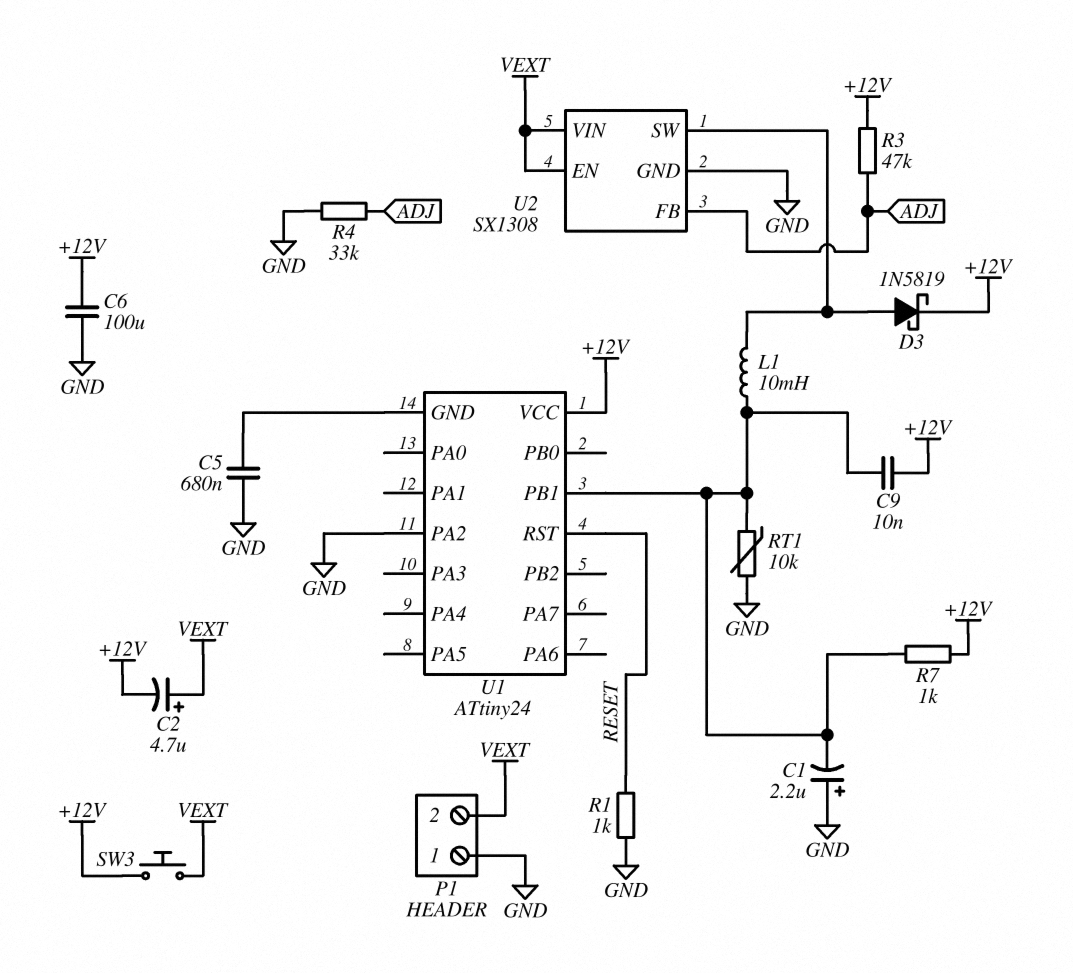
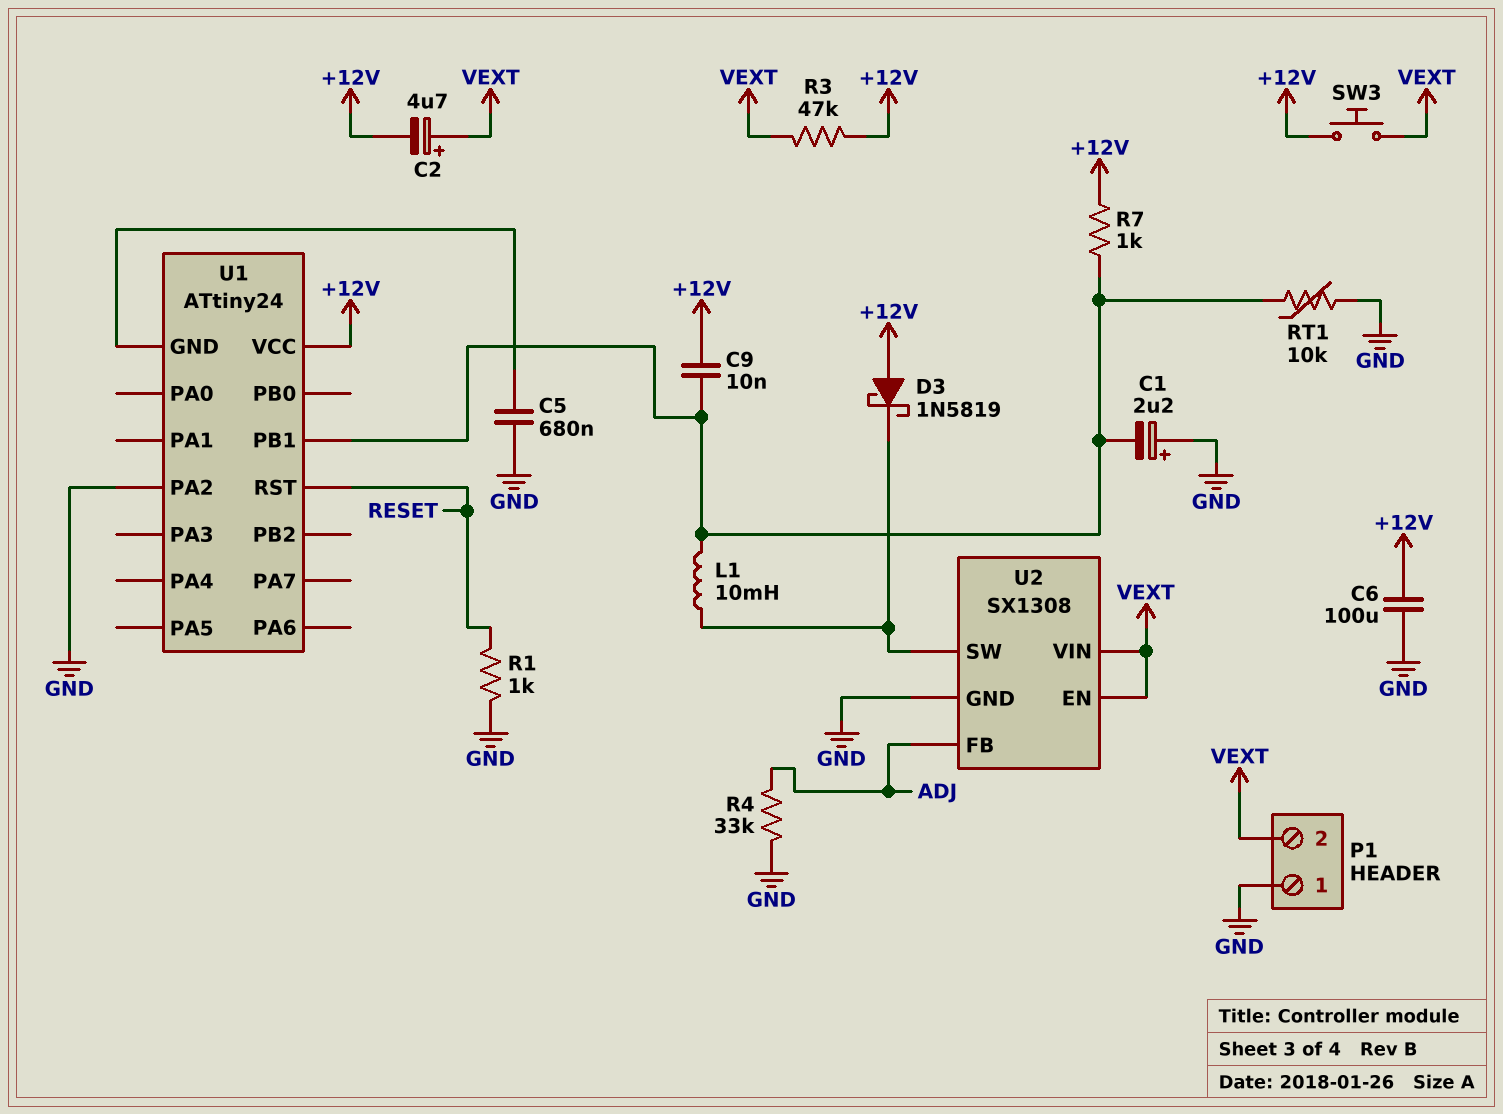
D3: schottky 1N5819 (A U2/SW, K +12V) -> schottky 1N5819 (A +12V, K U2/SW)
R3: 47k (+12V, ADJ) -> 47k (+12V, VEXT)

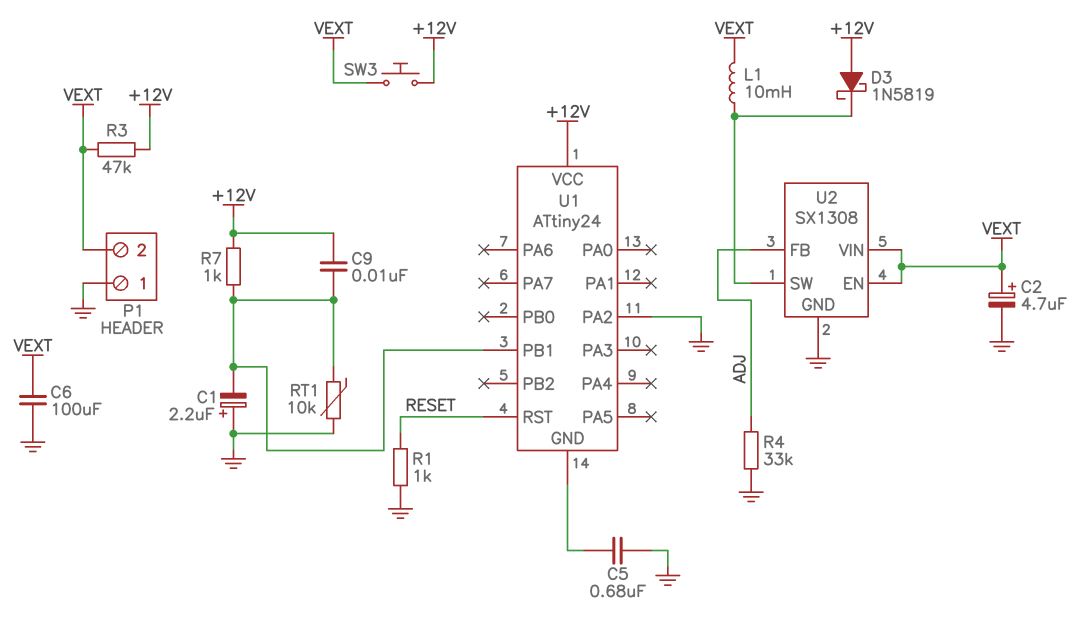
C2: 4.7uF (plus VEXT, minus +12V) -> 4.7uF (plus VEXT, minus GND)
C6: 100uF (+12V, GND) -> 100uF (GND, VEXT)
L1: 10mH (U1/PB1, U2/SW) -> 10mH (U2/SW, VEXT)

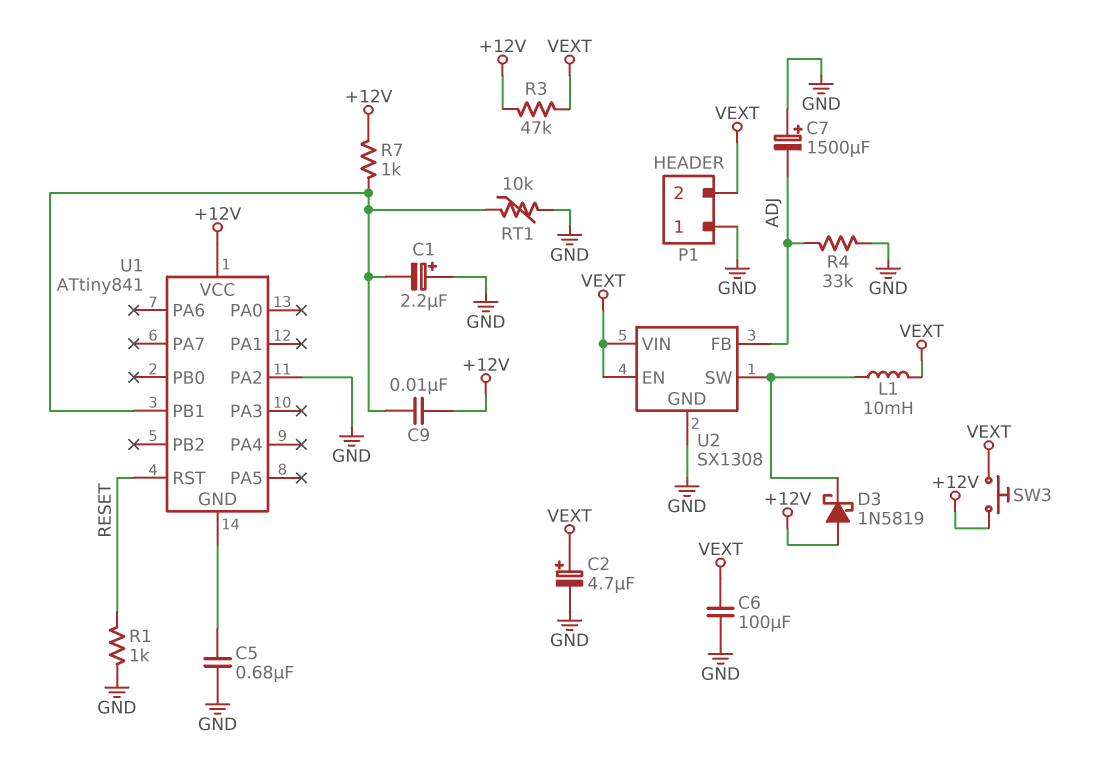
C7: none -> 1500uF (plus GND, minus ADJ)
U1: ATtiny24 -> ATtiny841

